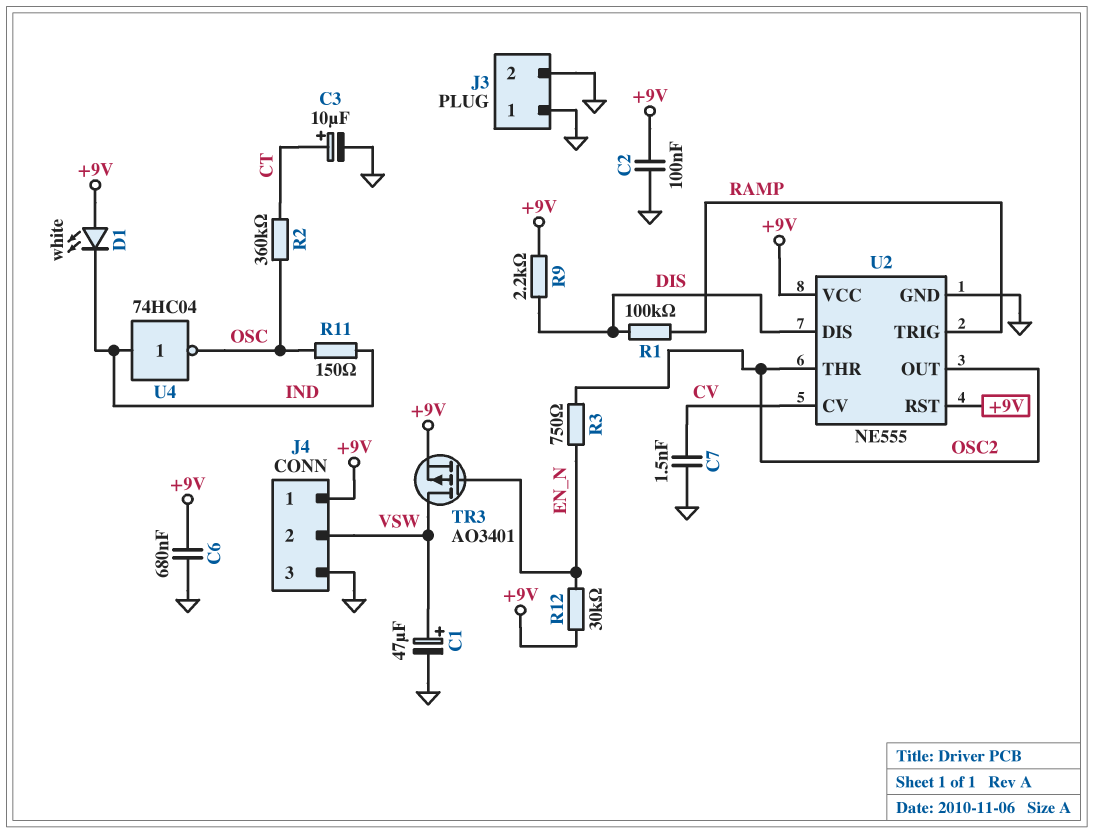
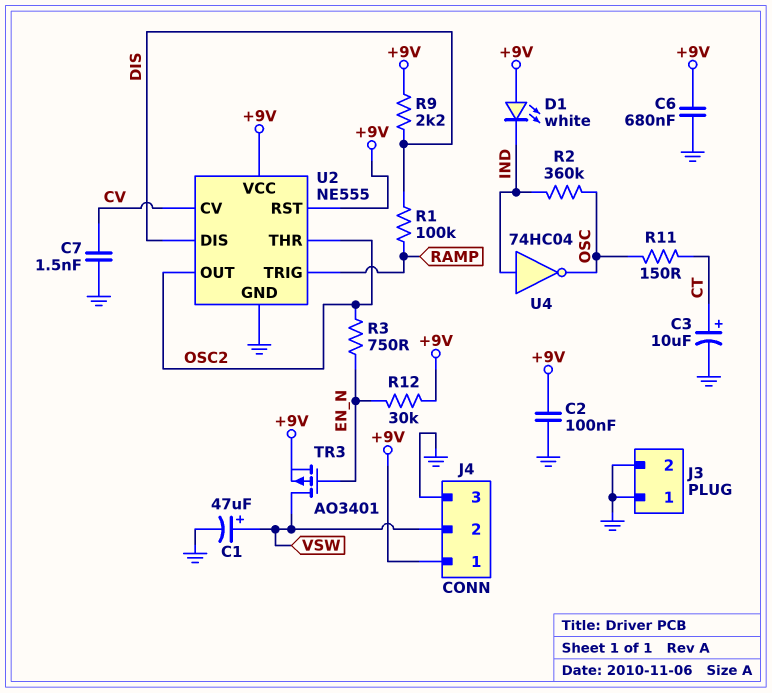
R2: 360k (CT, OSC) -> 360k (IND, OSC)
R11: 150 (IND, OSC) -> 150 (CT, OSC)

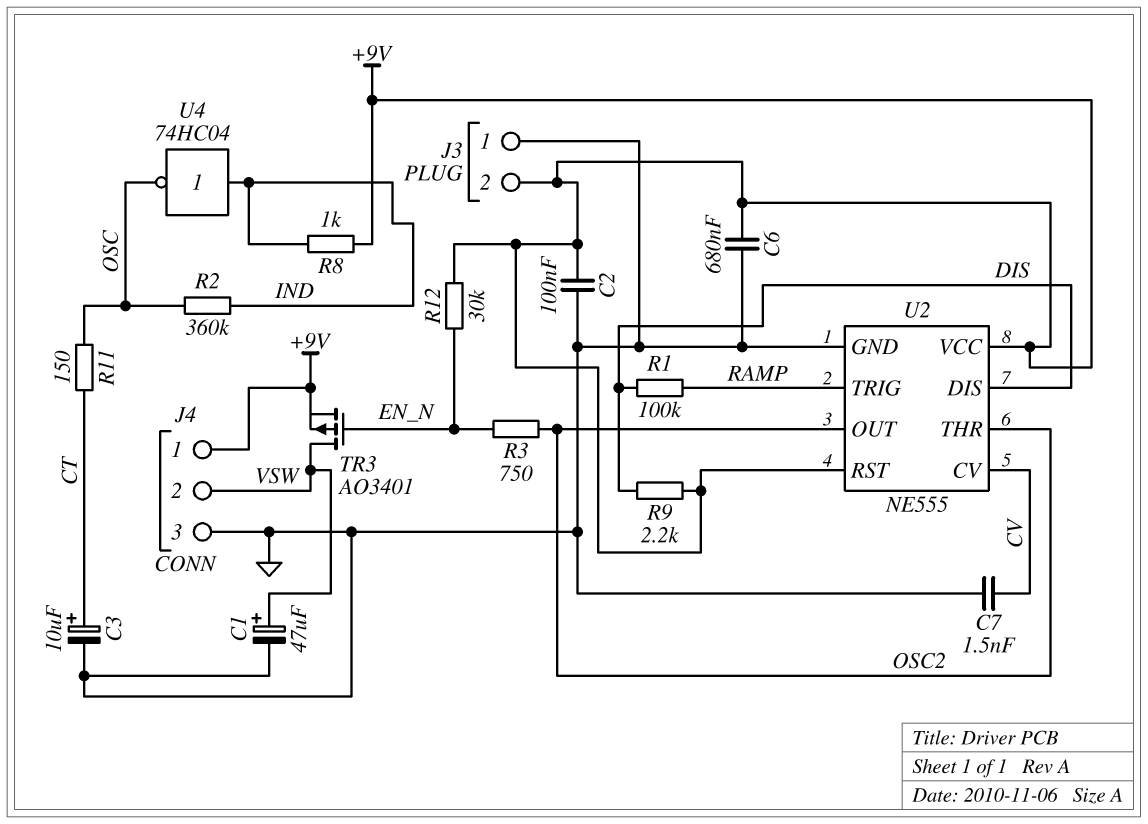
D1: LED white (A +9V, K IND) -> none
J3 pin 2: GND -> +9V
R8: none -> 1k (+9V, IND)

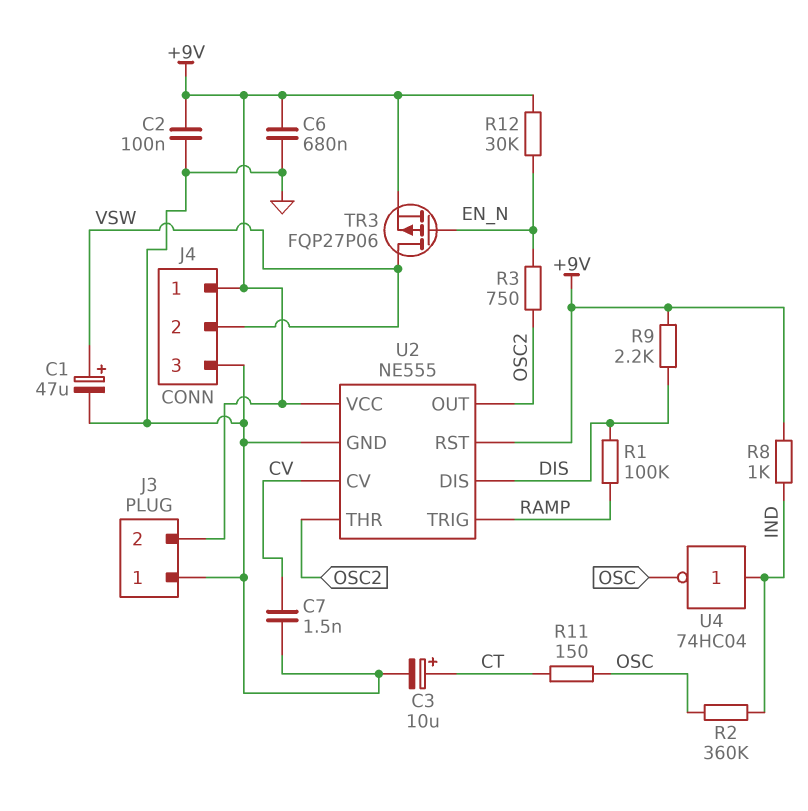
TR3: PMOS AO3401 (G EN_N, D VSW, S +9V) -> PMOS FQP27P06 (G EN_N, D VSW, S +9V)

